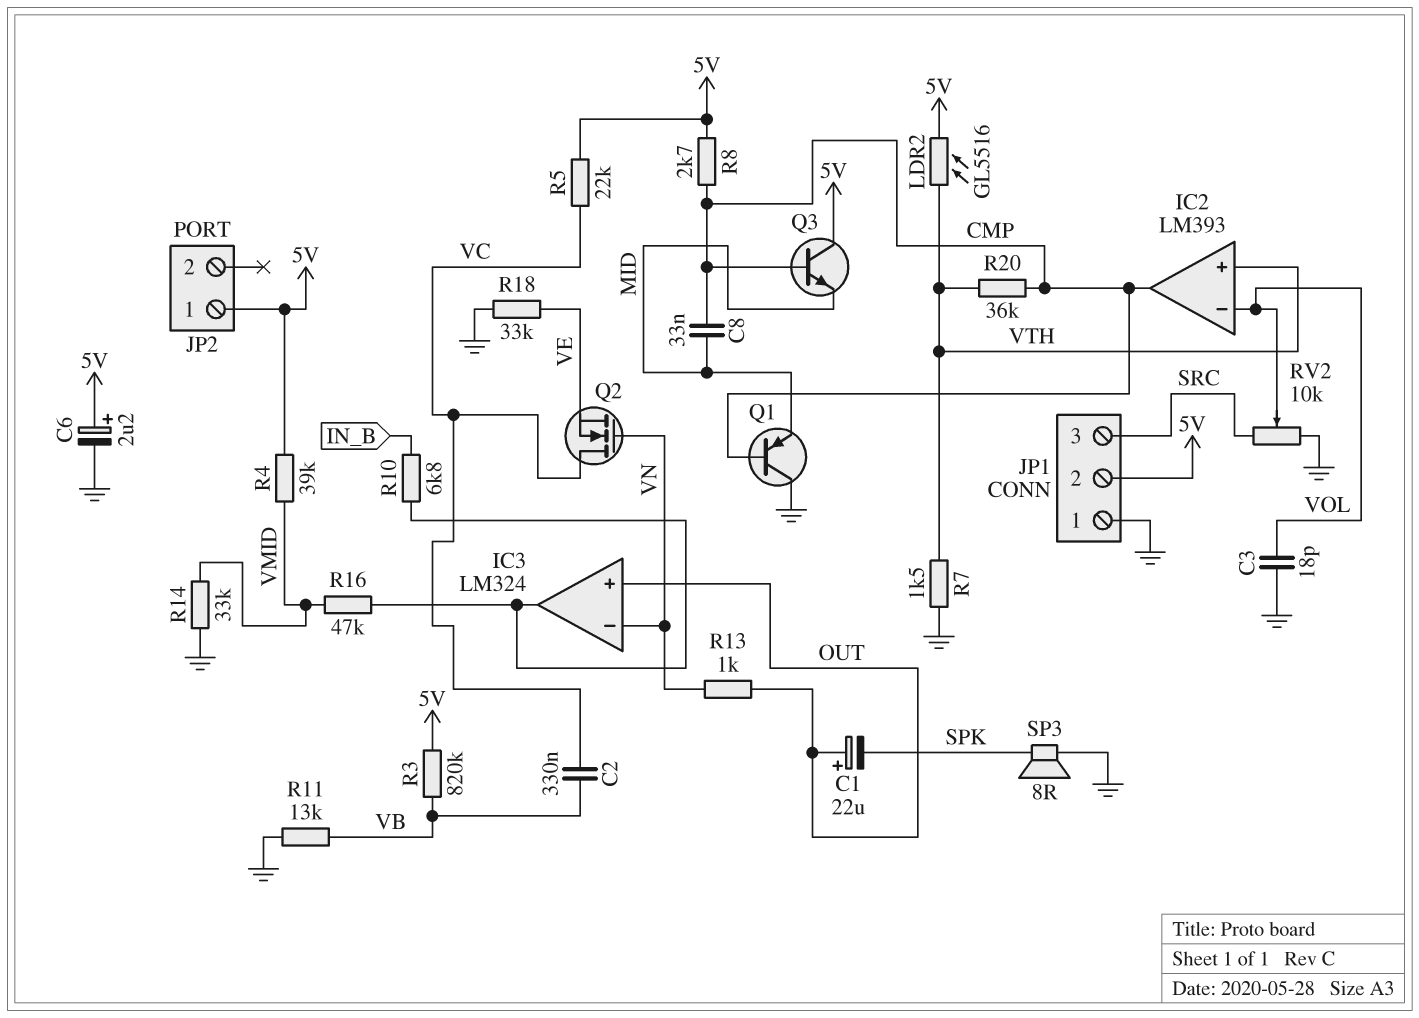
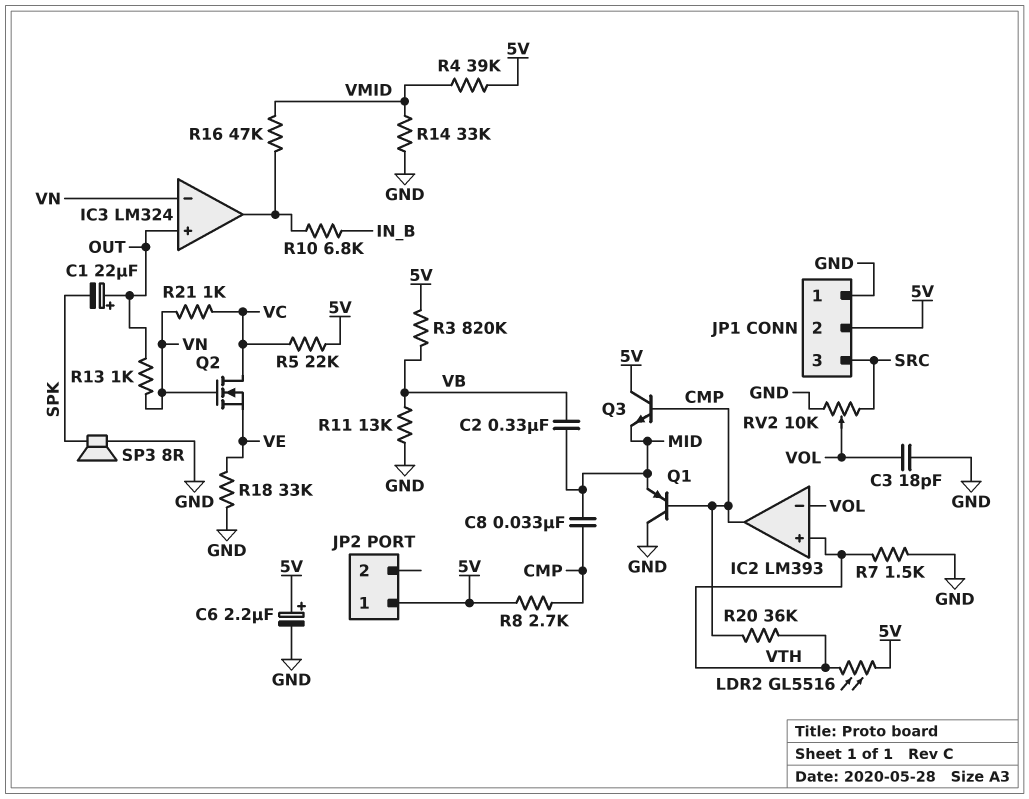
C2: 330nF (VB, VC) -> 330nF (MID, VB)
R21: none -> 1k (VC, VN)

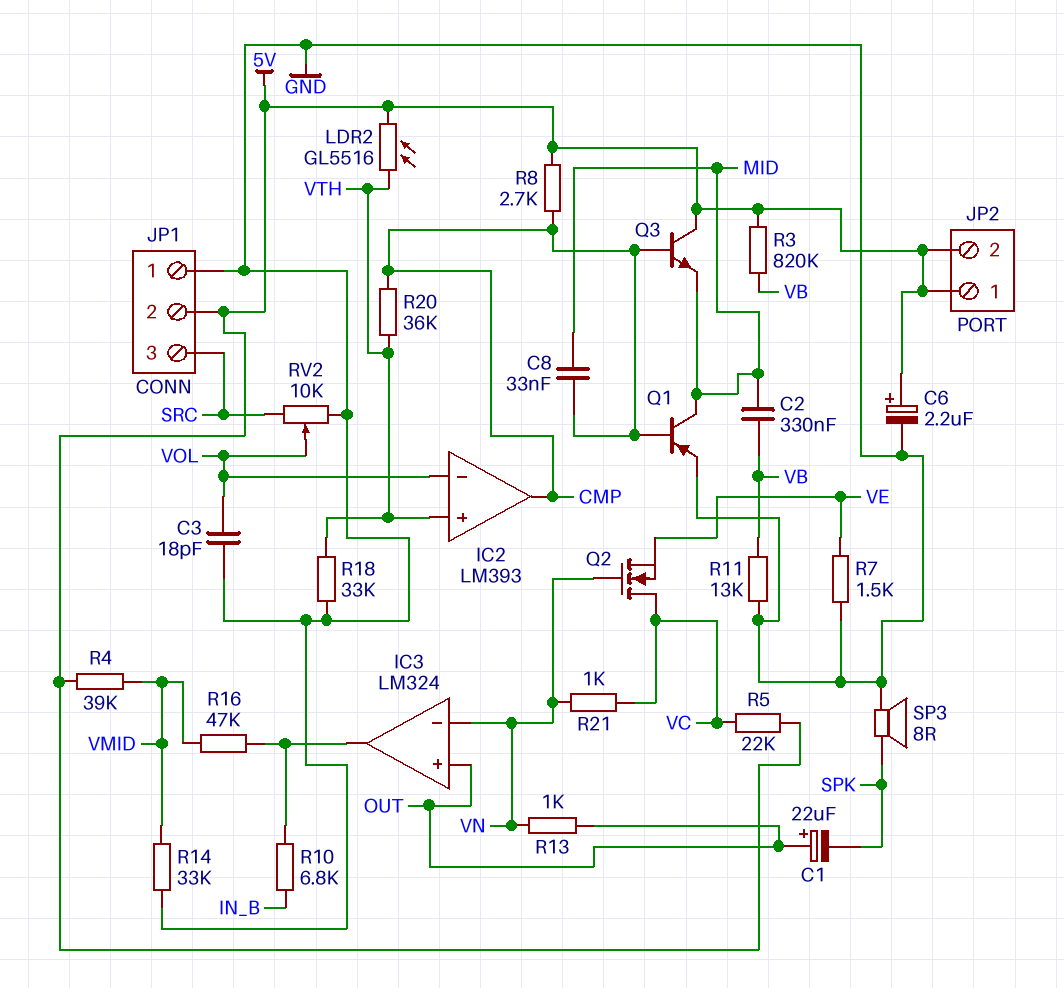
JP2 pin 2: none -> 5V
Q1: PNP (B CMP, C GND, E MID) -> PNP (B CMP, C MID, E GND)
R7: 1.5k (GND, VTH) -> 1.5k (GND, VE)
R18: 33k (GND, VE) -> 33k (GND, VTH)

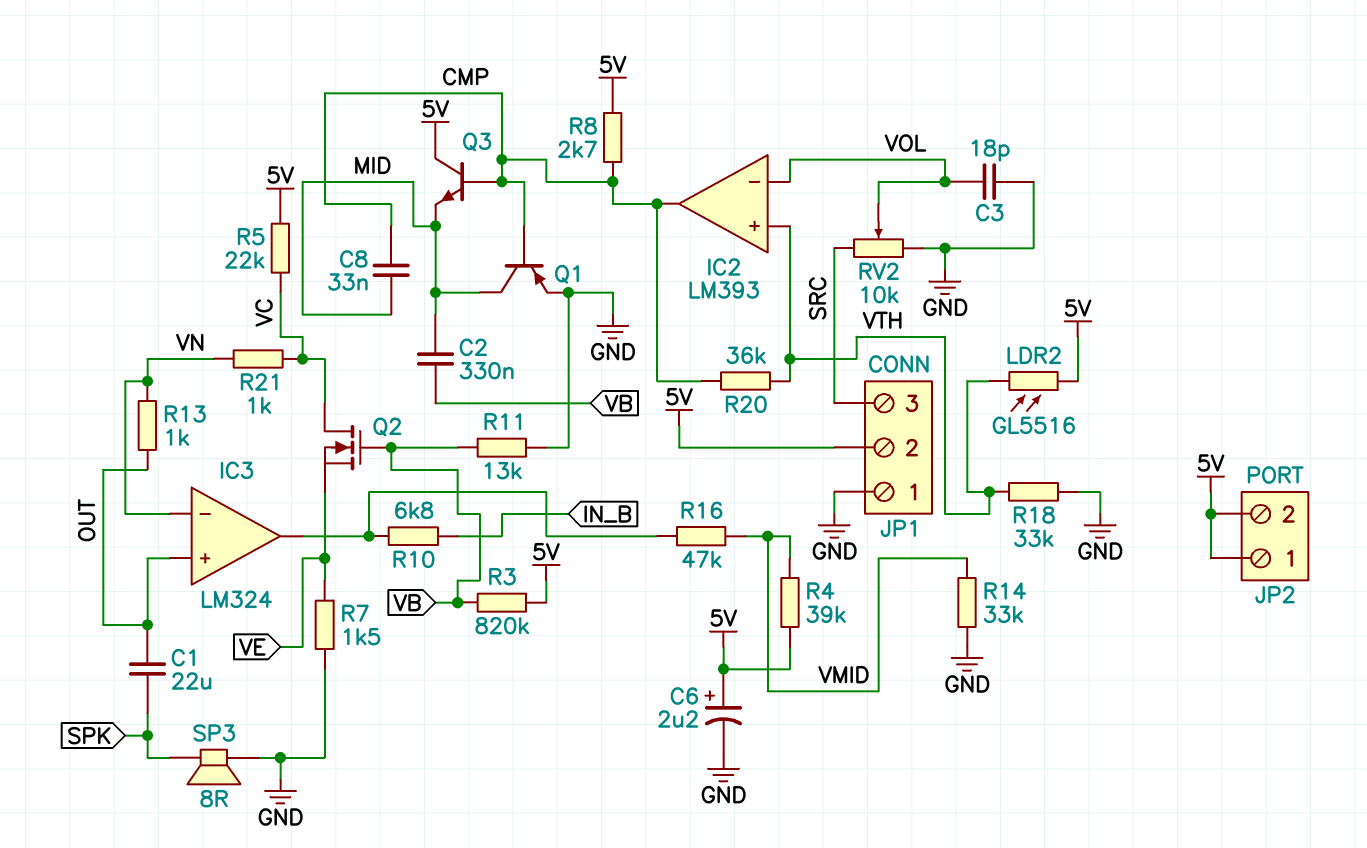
C1: 22uF (plus OUT, minus SPK) -> 22uF (OUT, SPK)
Q2: NMOS (G VN, D VC, S VE) -> NMOS (G VB, D VC, S VE)

